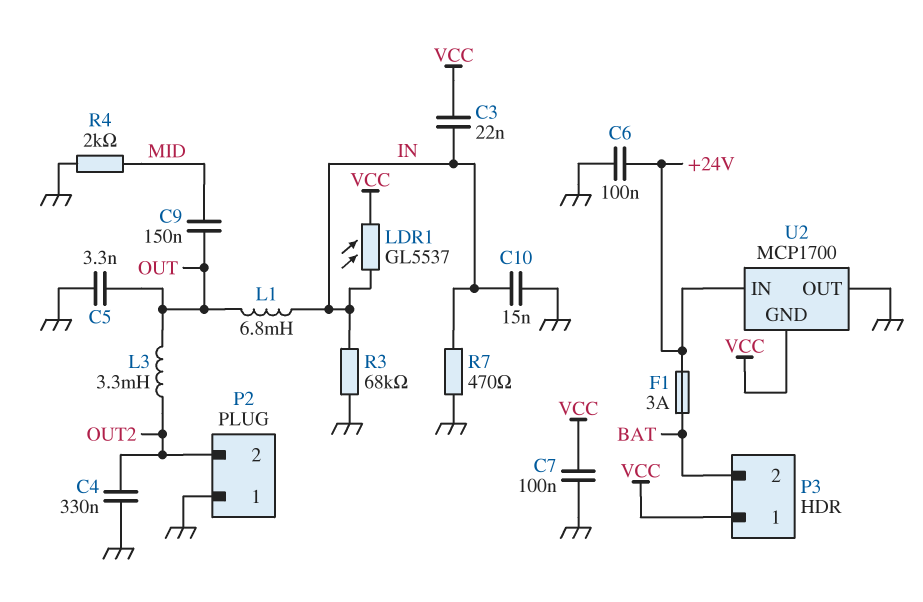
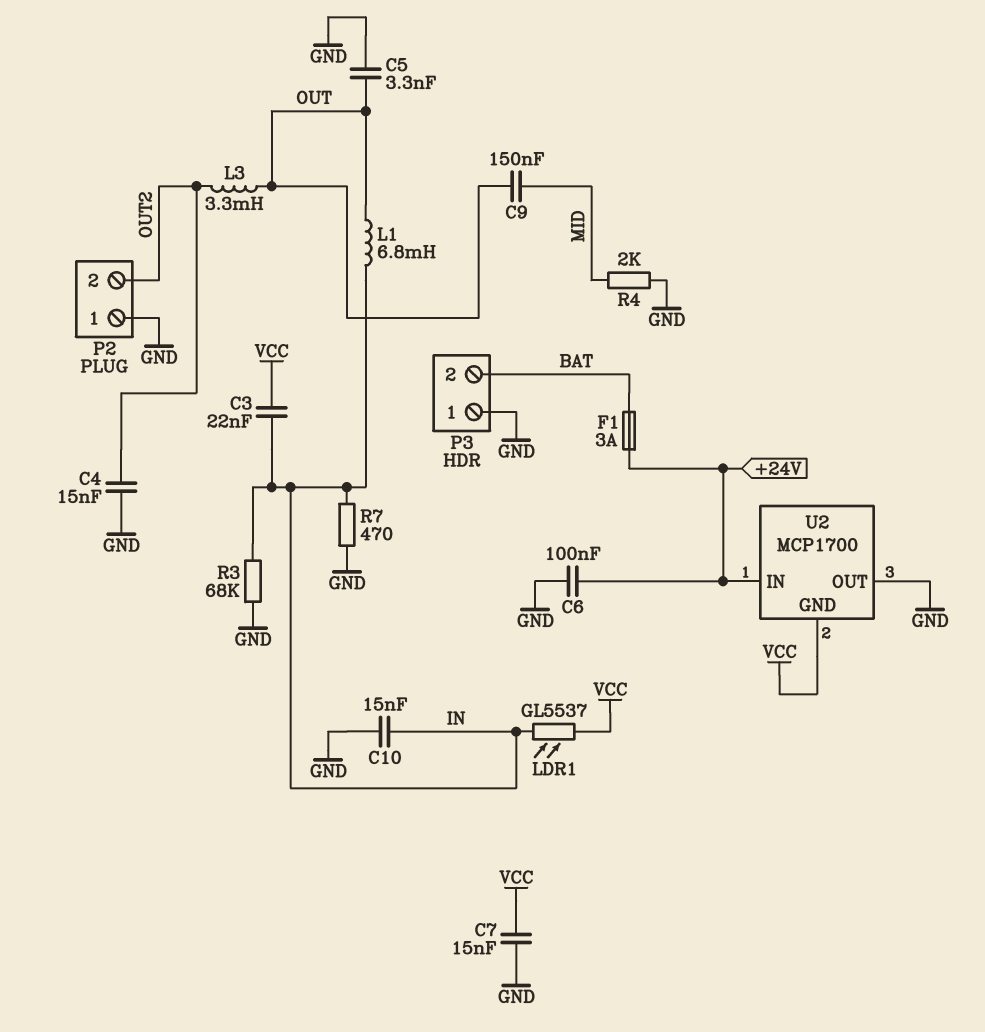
C4: 330nF (GND, OUT2) -> 15nF (GND, OUT2)
C7: 100nF (GND, VCC) -> 15nF (GND, VCC)
P3 pin 1: VCC -> GND

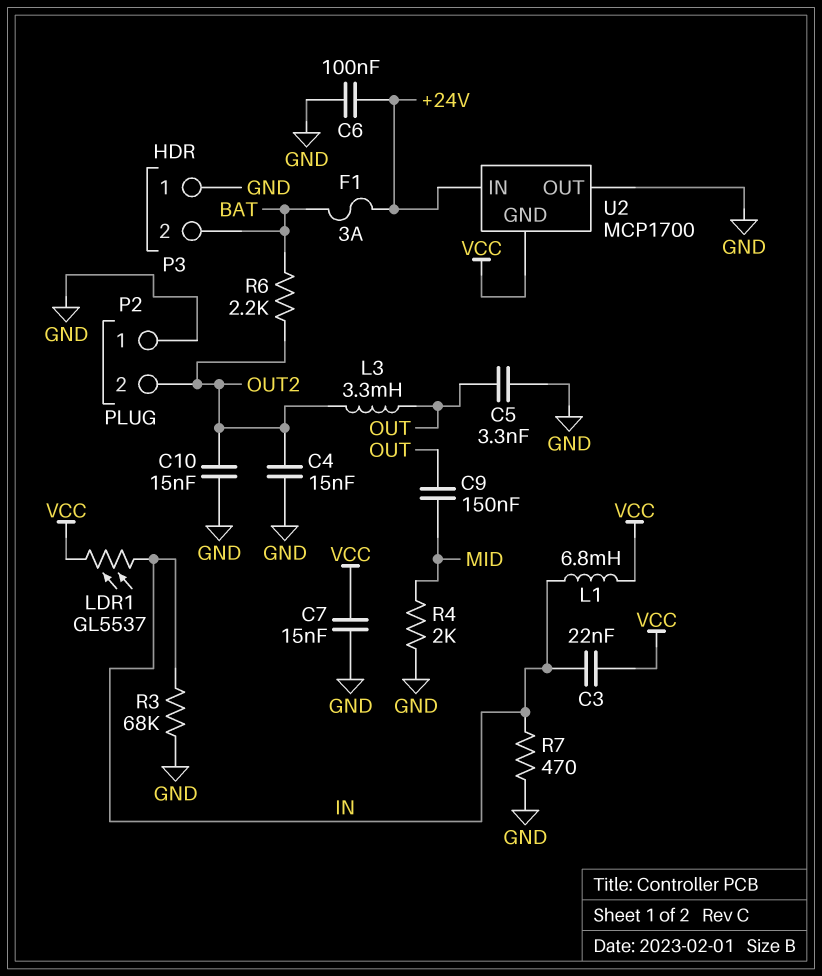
C10: 15nF (GND, IN) -> 15nF (GND, OUT2)
L1: 6.8mH (IN, OUT) -> 6.8mH (IN, VCC)
R6: none -> 2.2k (BAT, OUT2)

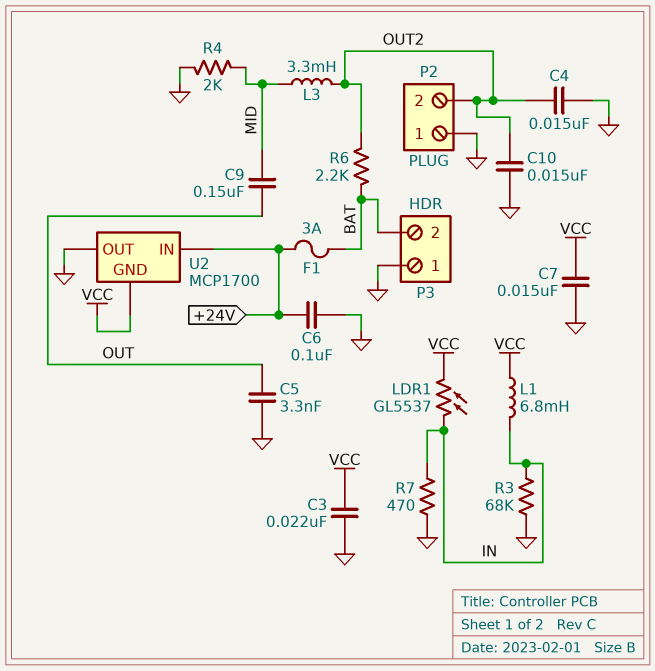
C3: 22nF (IN, VCC) -> 22nF (GND, VCC)
L3: 3.3mH (OUT, OUT2) -> 3.3mH (MID, OUT2)

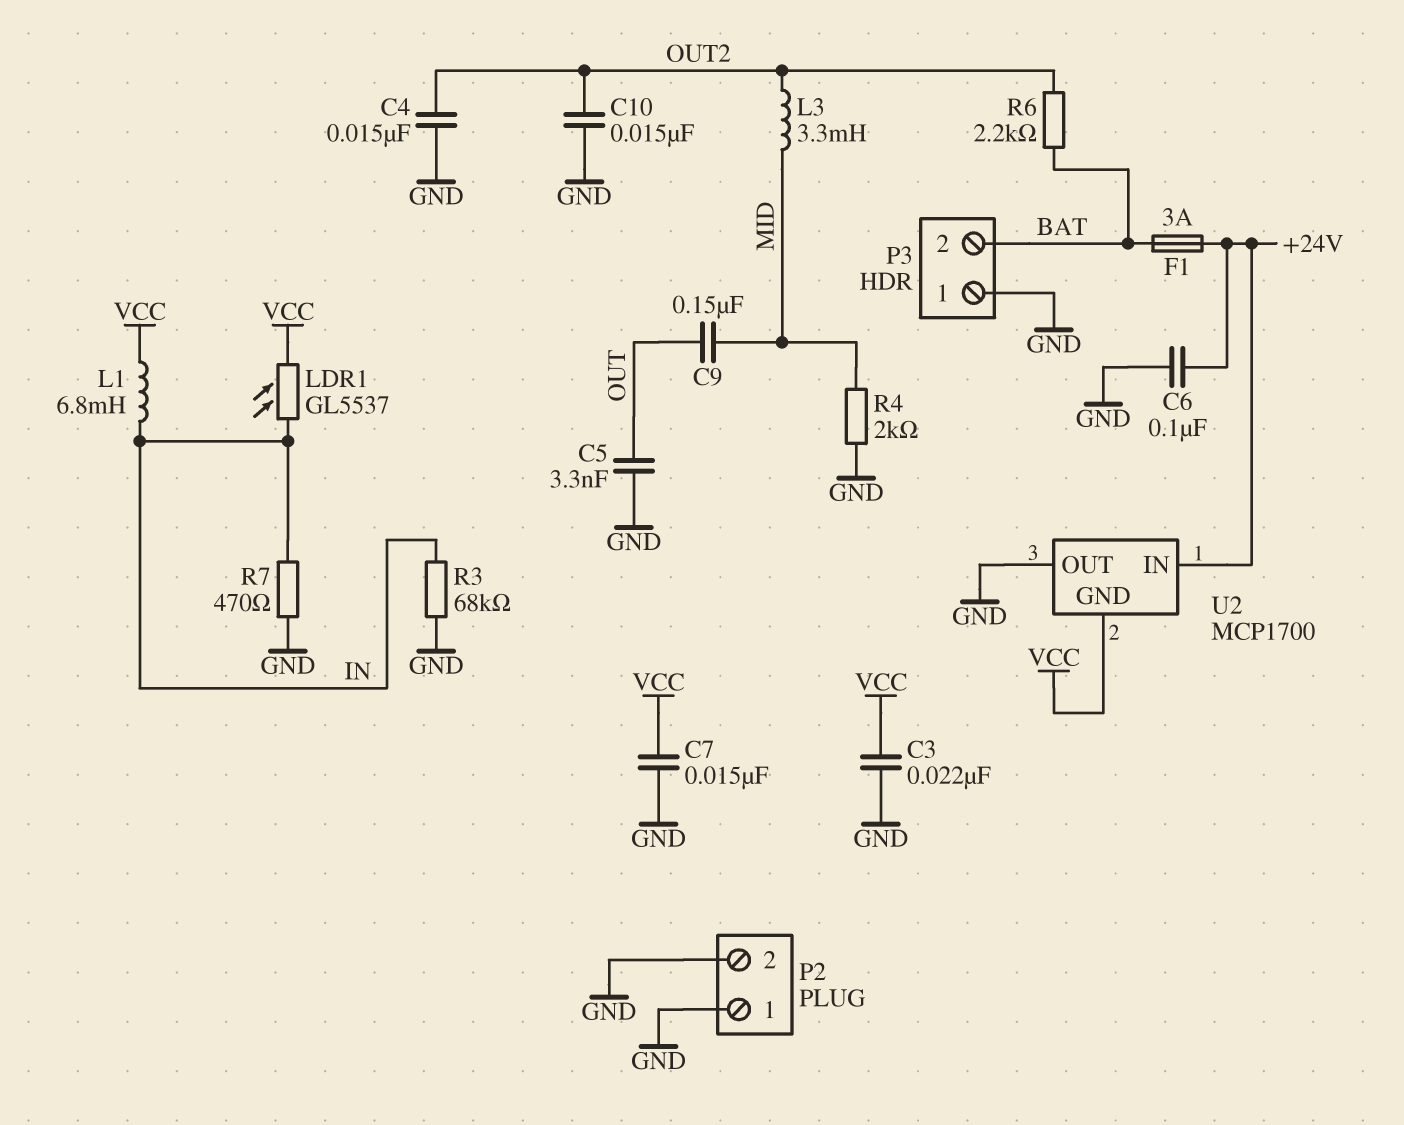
P2 pin 2: OUT2 -> GND

